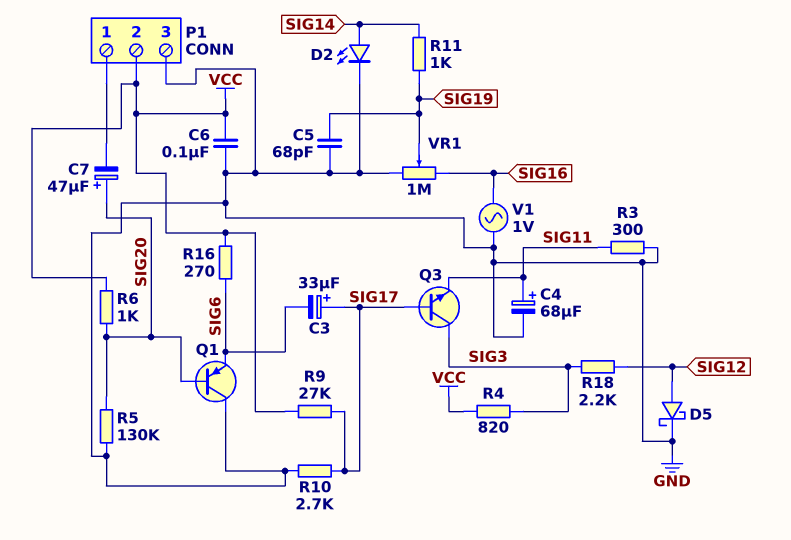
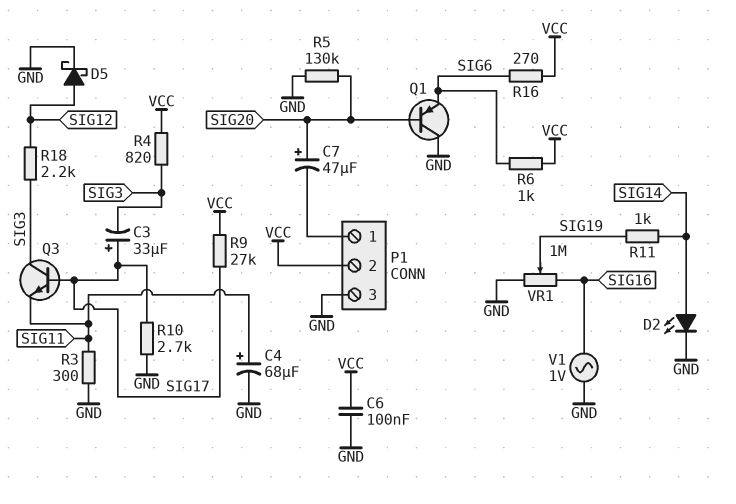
C3: 33uF (plus SIG17, minus SIG6) -> 33uF (plus SIG17, minus SIG3)
C5: 68pF (GND, SIG19) -> none
R6: 1k (SIG20, VCC) -> 1k (SIG6, VCC)

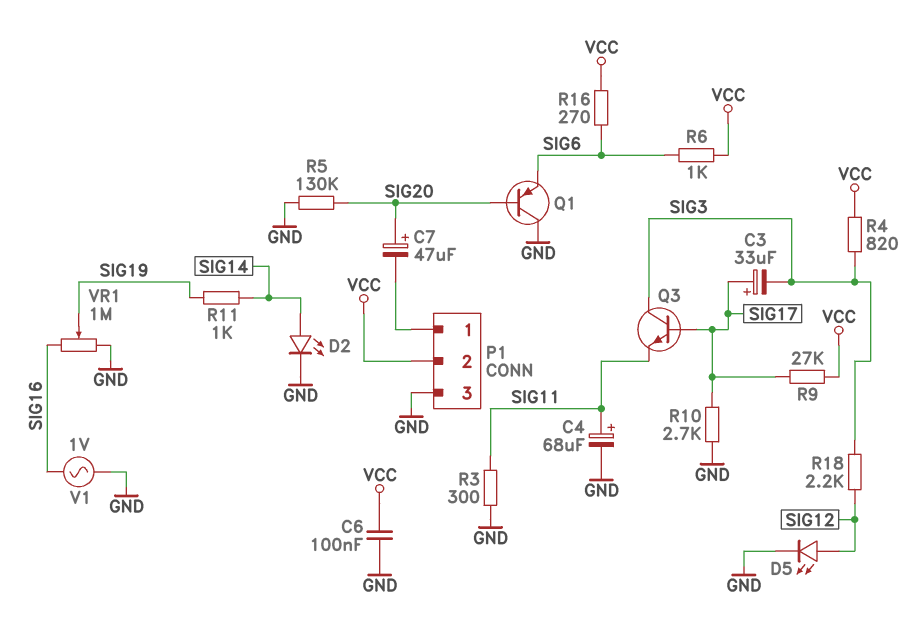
D5: schottky (A SIG12, K GND) -> LED (A SIG12, K GND)

